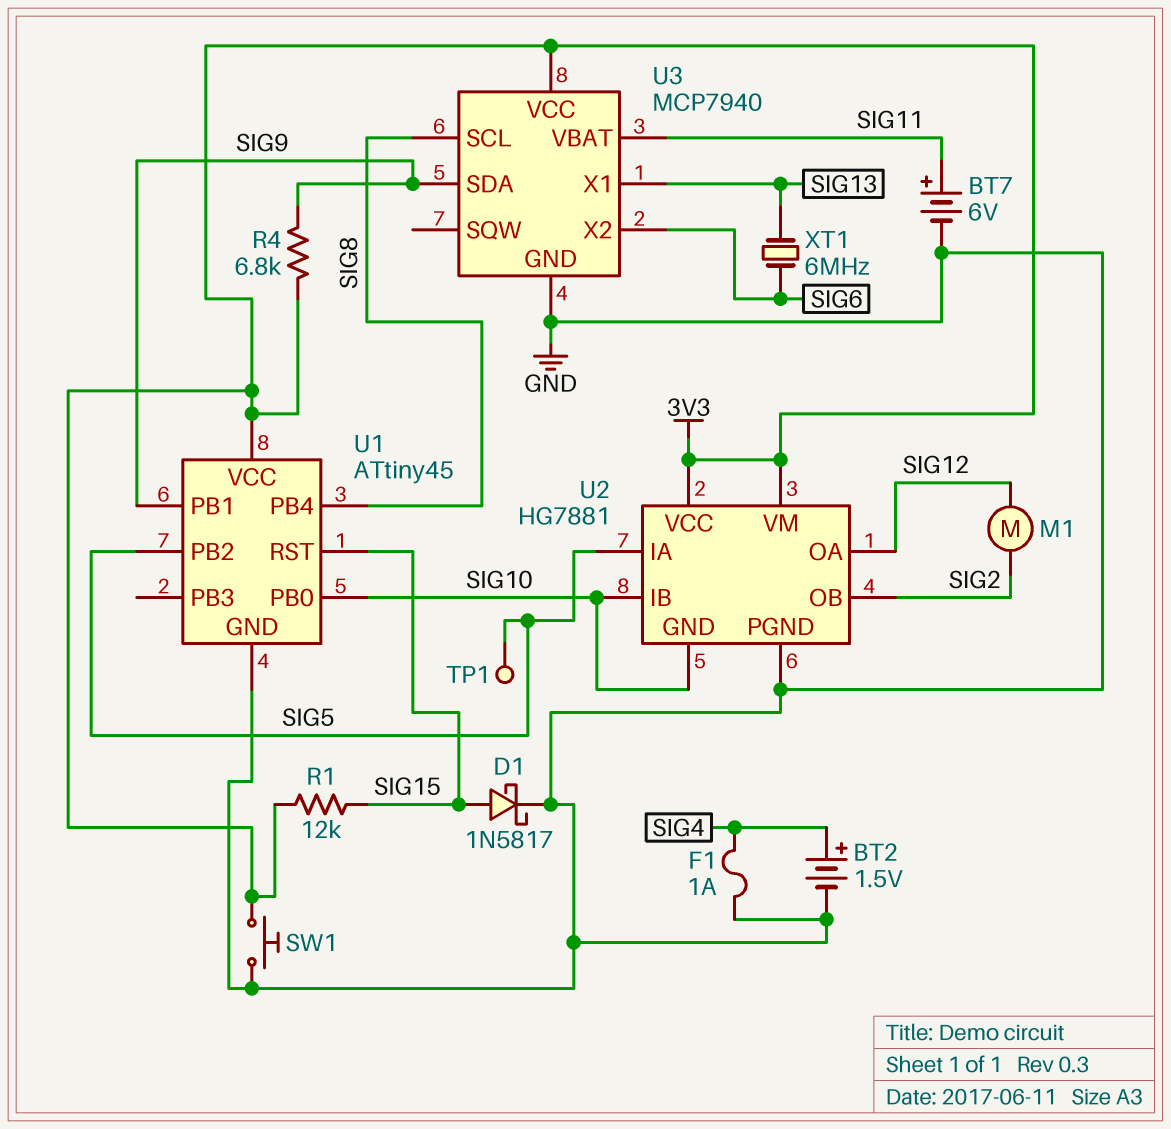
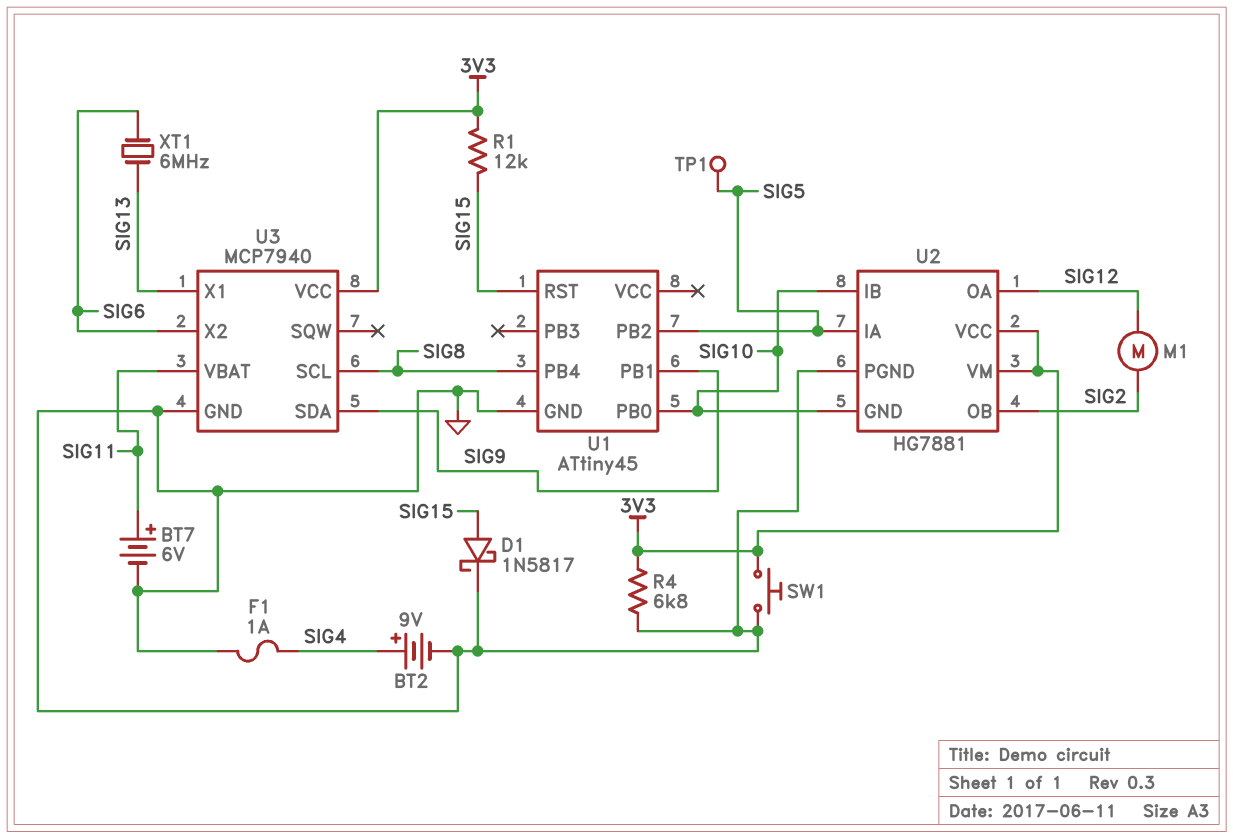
BT2: 1.5V (plus SIG4, minus GND) -> 9V (plus SIG4, minus GND)
R4: 6.8k (3V3, SIG9) -> 6.8k (3V3, GND)
U1 pin VCC: 3V3 -> none

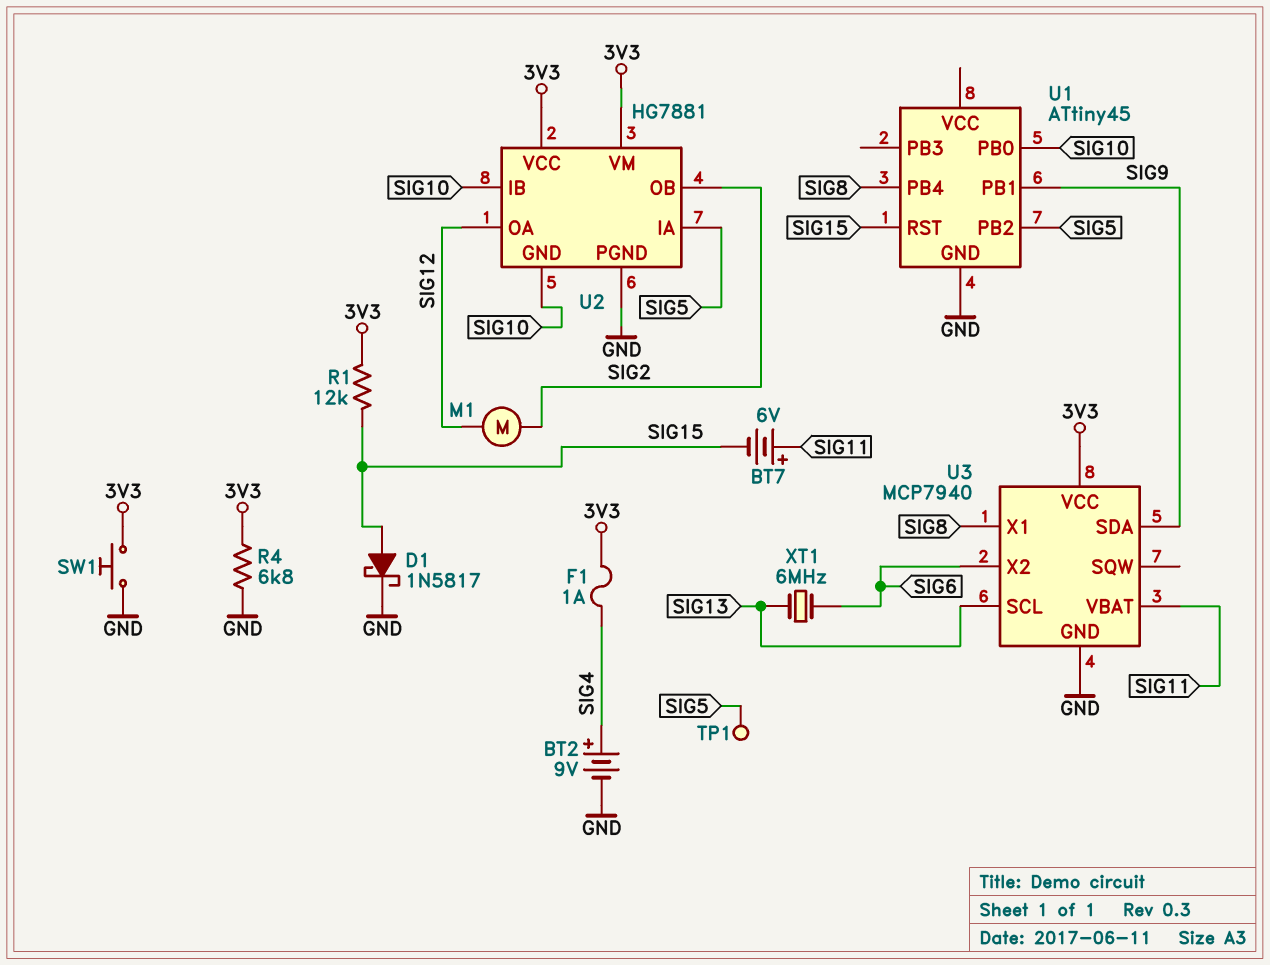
BT7: 6V (plus SIG11, minus GND) -> 6V (plus SIG11, minus SIG15)
F1: 1A (GND, SIG4) -> 1A (3V3, SIG4)
U3 pin SCL: SIG8 -> SIG13
U3 pin X1: SIG13 -> SIG8

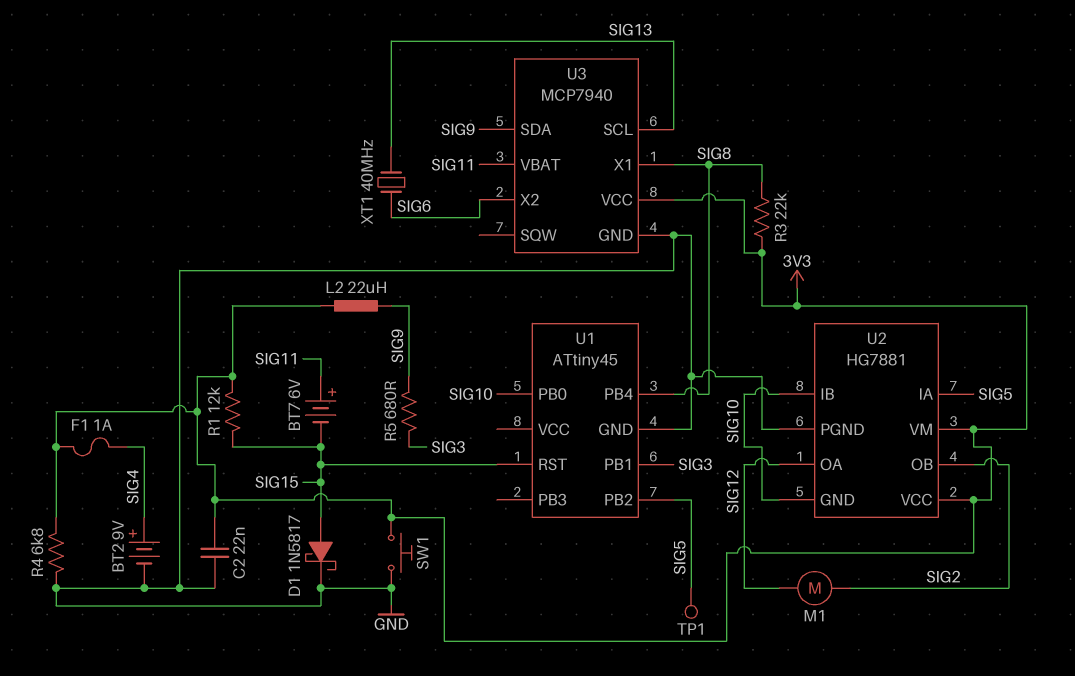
C2: none -> 22nF (3V3, GND)
L2: none -> 22uH (3V3, SIG9)
R3: none -> 22k (3V3, SIG8)
R5: none -> 680 (SIG3, SIG9)
U1 pin PB1: SIG9 -> SIG3
XT1: 6MHz (SIG6, SIG13) -> 40MHz (SIG6, SIG13)

